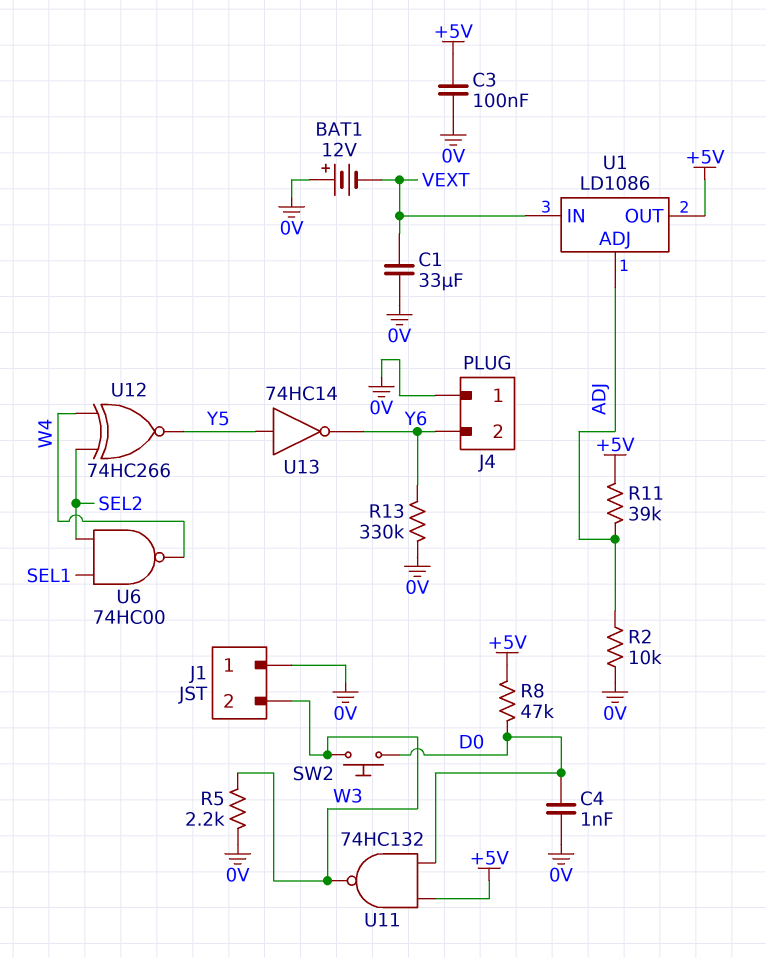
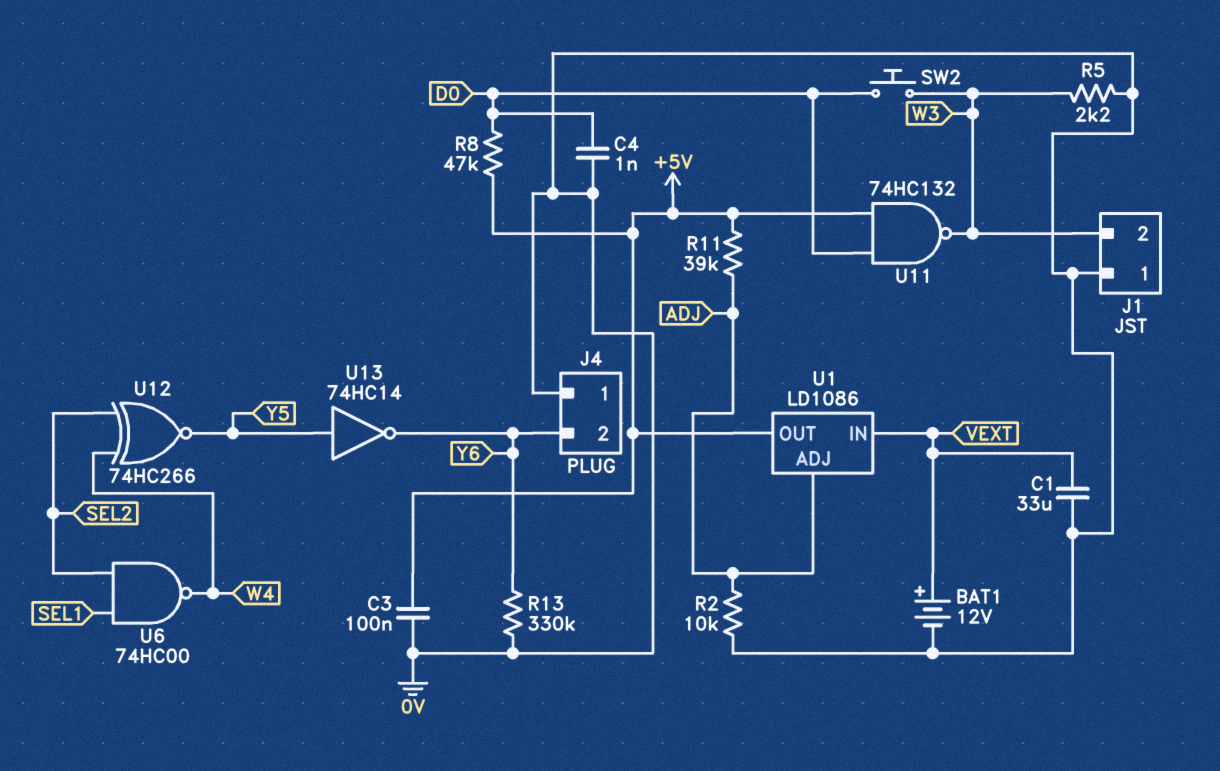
BAT1: 12V (plus 0V, minus VEXT) -> 12V (plus VEXT, minus 0V)

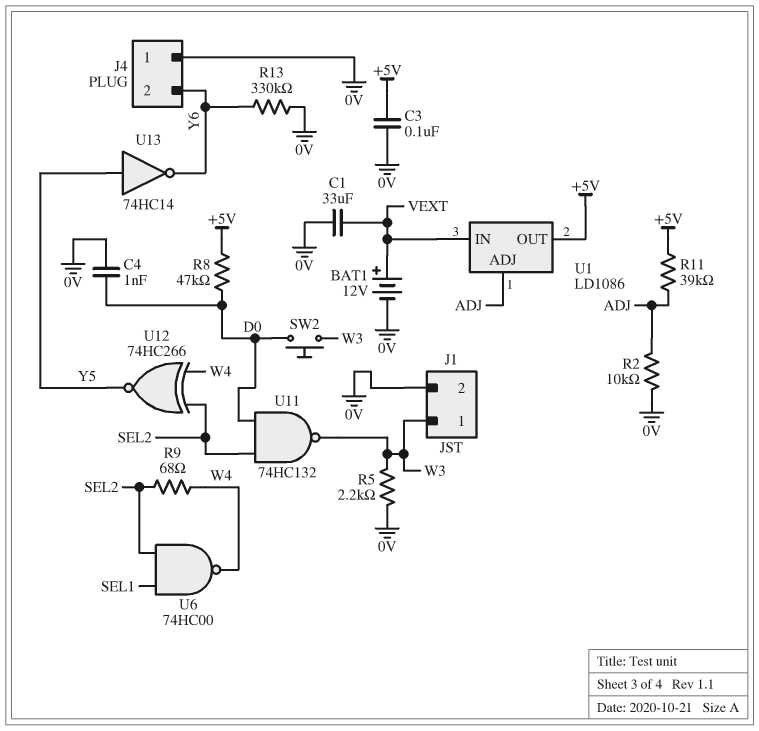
J1 pin 1: 0V -> W3
J1 pin 2: W3 -> 0V
R9: none -> 68 (SEL2, W4)
U11: NAND 74HC132 (in +5V, in D0, out W3) -> NAND 74HC132 (in D0, in SEL2, out W3)

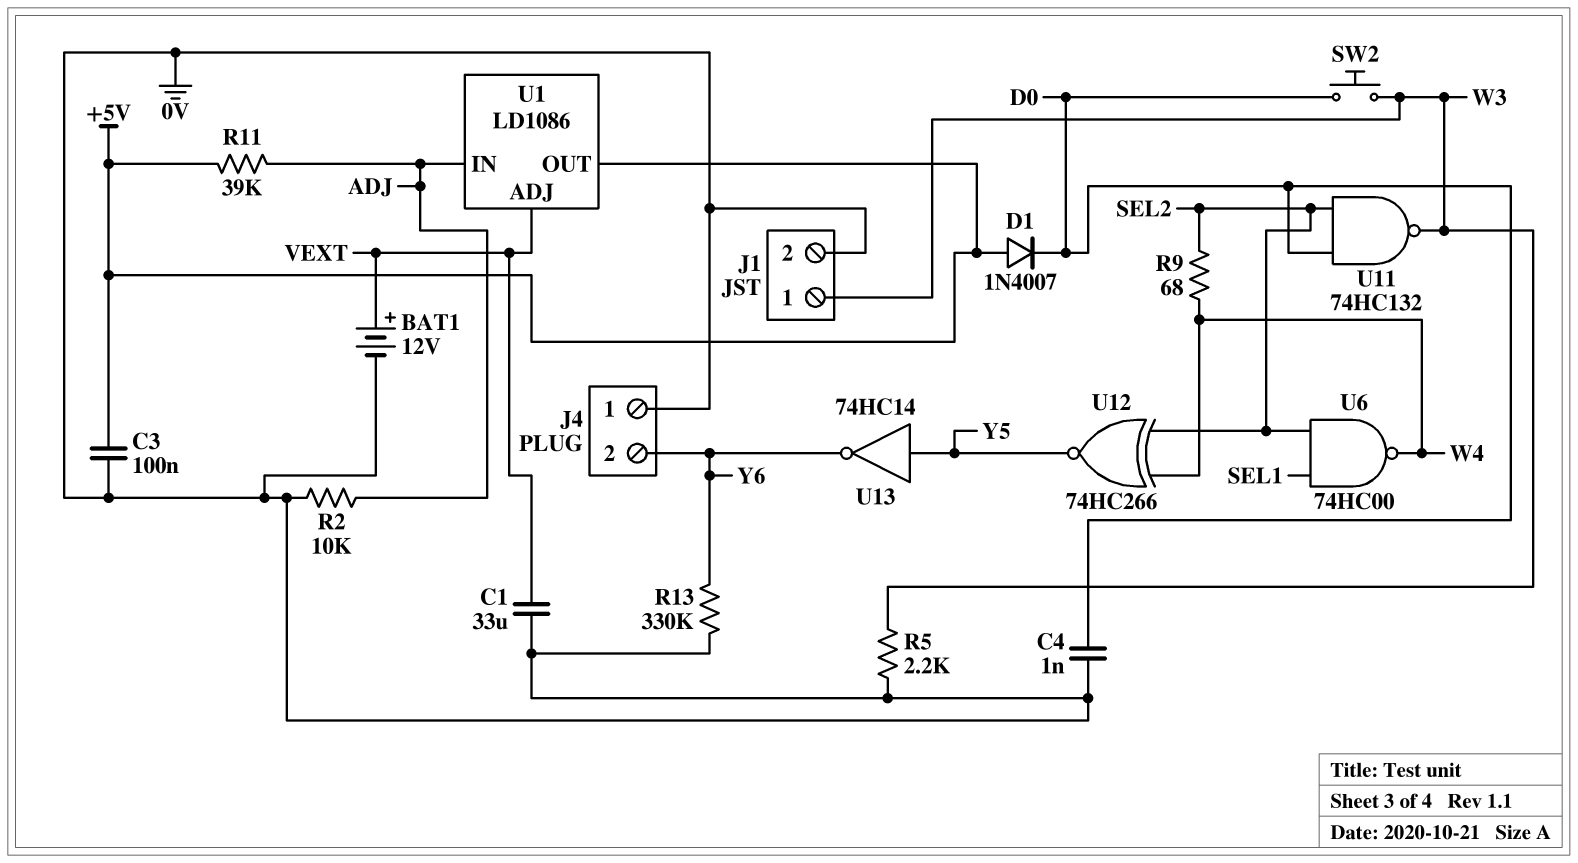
D1: none -> diode 1N4007 (A +5V, K D0)
R8: 47k (+5V, D0) -> none
U1 pin ADJ: ADJ -> VEXT
U1 pin IN: VEXT -> ADJ

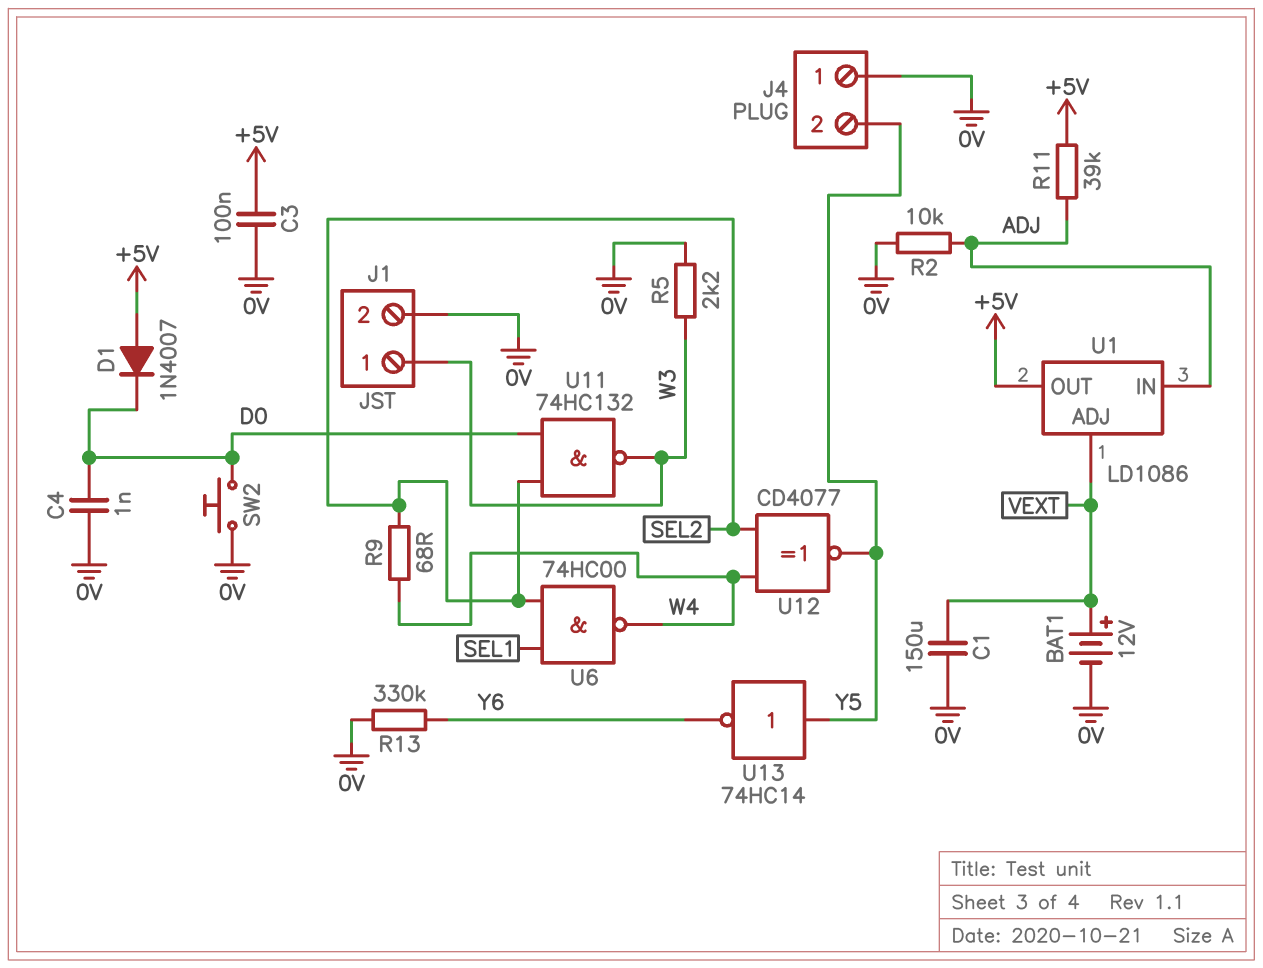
C1: 33uF (0V, VEXT) -> 150uF (0V, VEXT)
J4 pin 2: Y6 -> Y5
SW2: button (D0, W3) -> button (0V, D0)
U12: XNOR 74HC266 (in SEL2, in W4, out Y5) -> XNOR CD4077 (in SEL2, in W4, out Y5)

